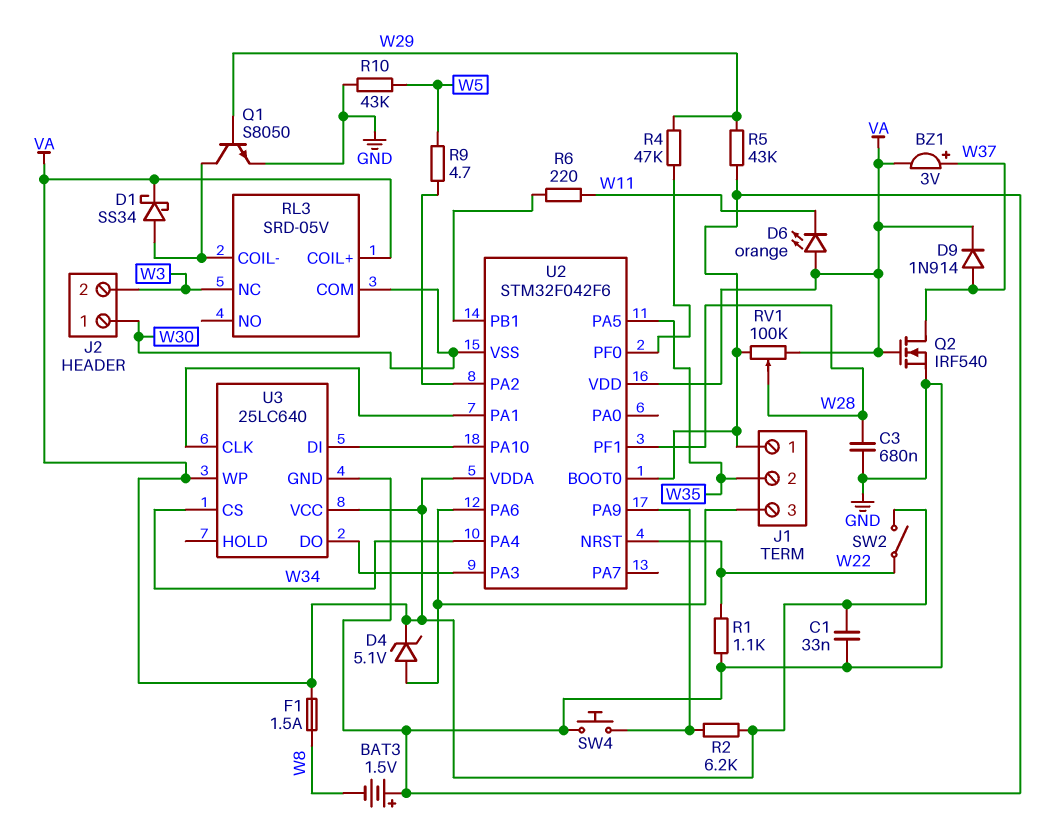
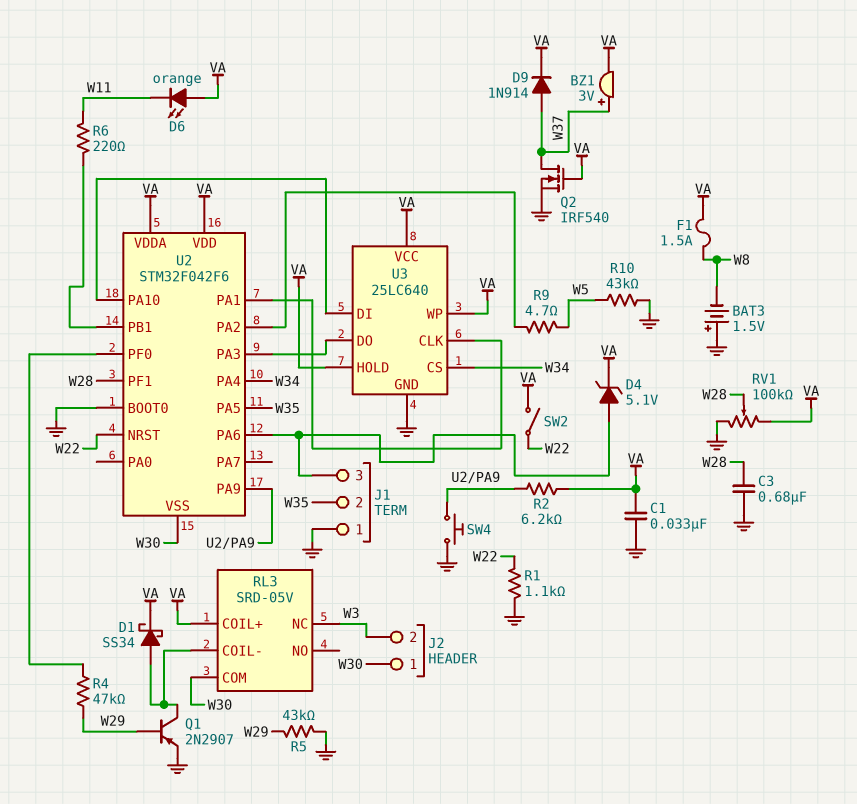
Q1: NPN S8050 (B W29, C RL3/COIL-, E GND) -> PNP 2N2907 (B W29, C RL3/COIL-, E GND)
U3 pin HOLD: none -> VA

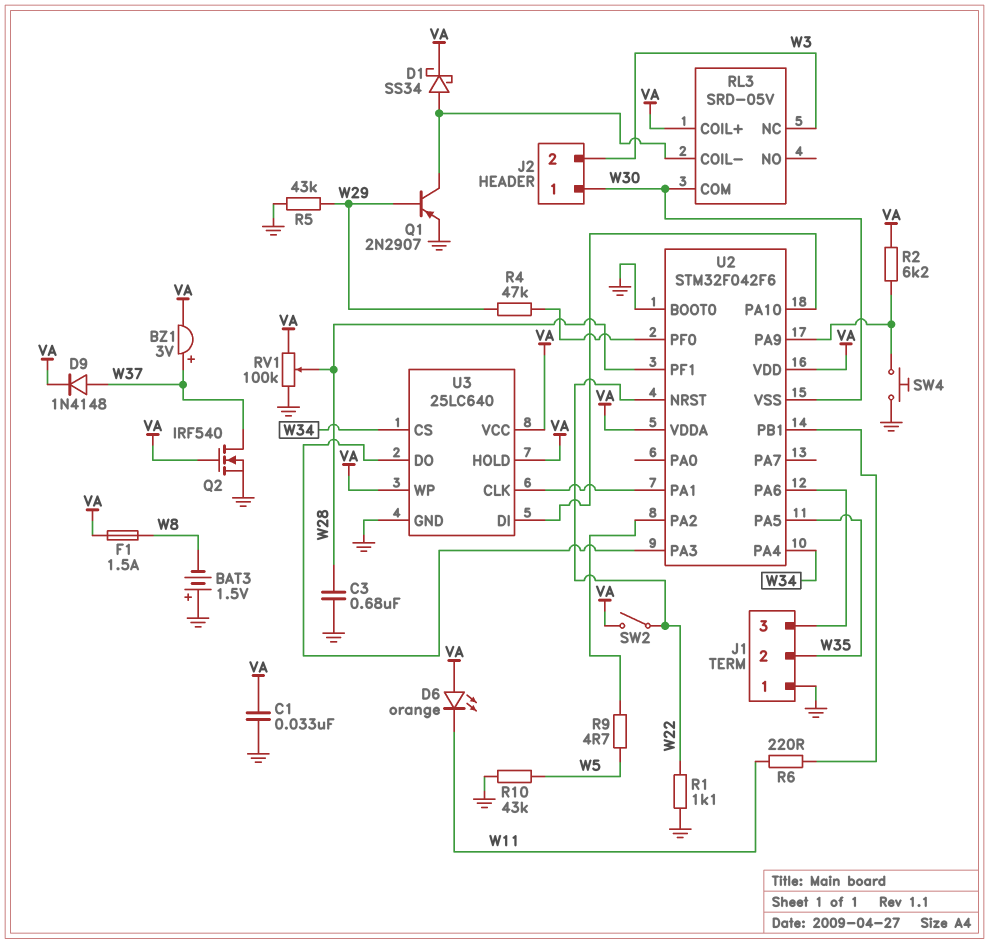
D4: zener 5.1V (A J1/3, K VA) -> none
D9: diode 1N914 (A W37, K VA) -> diode 1N4148 (A W37, K VA)

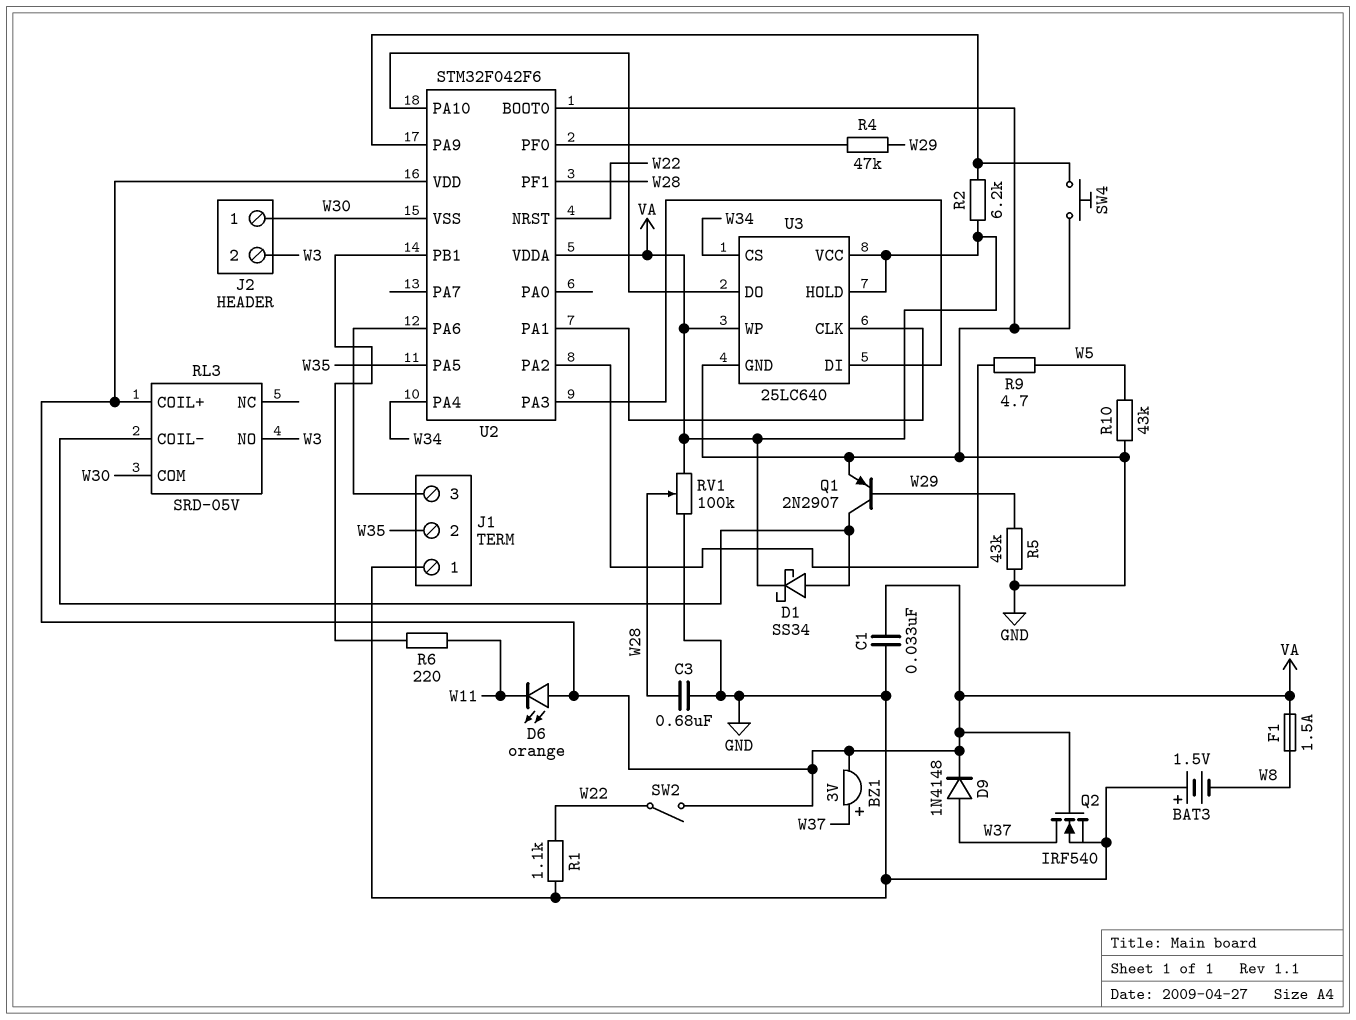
RL3 pin NC: W3 -> none
RL3 pin NO: none -> W3
U3 pin DI: U2/PA10 -> U2/PA3
U3 pin DO: U2/PA3 -> U2/PA10

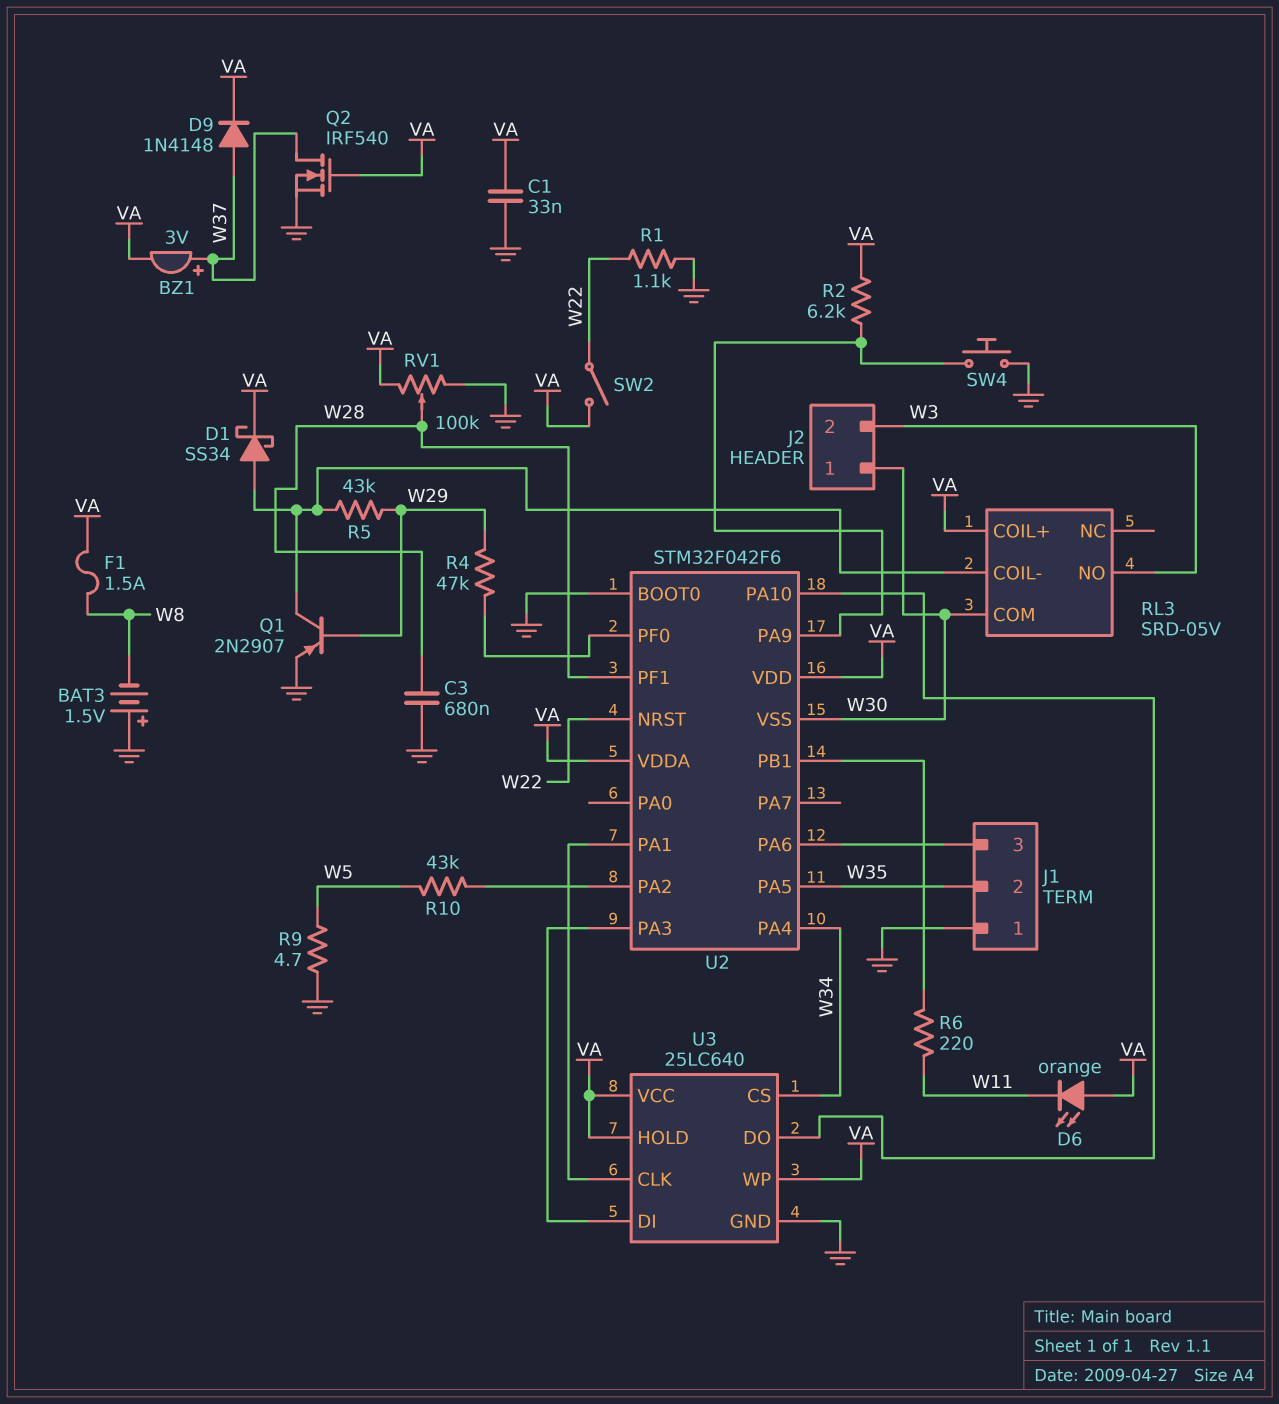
R5: 43k (GND, W29) -> 43k (RL3/COIL-, W29)
R9: 4.7 (U2/PA2, W5) -> 4.7 (GND, W5)
R10: 43k (GND, W5) -> 43k (U2/PA2, W5)

